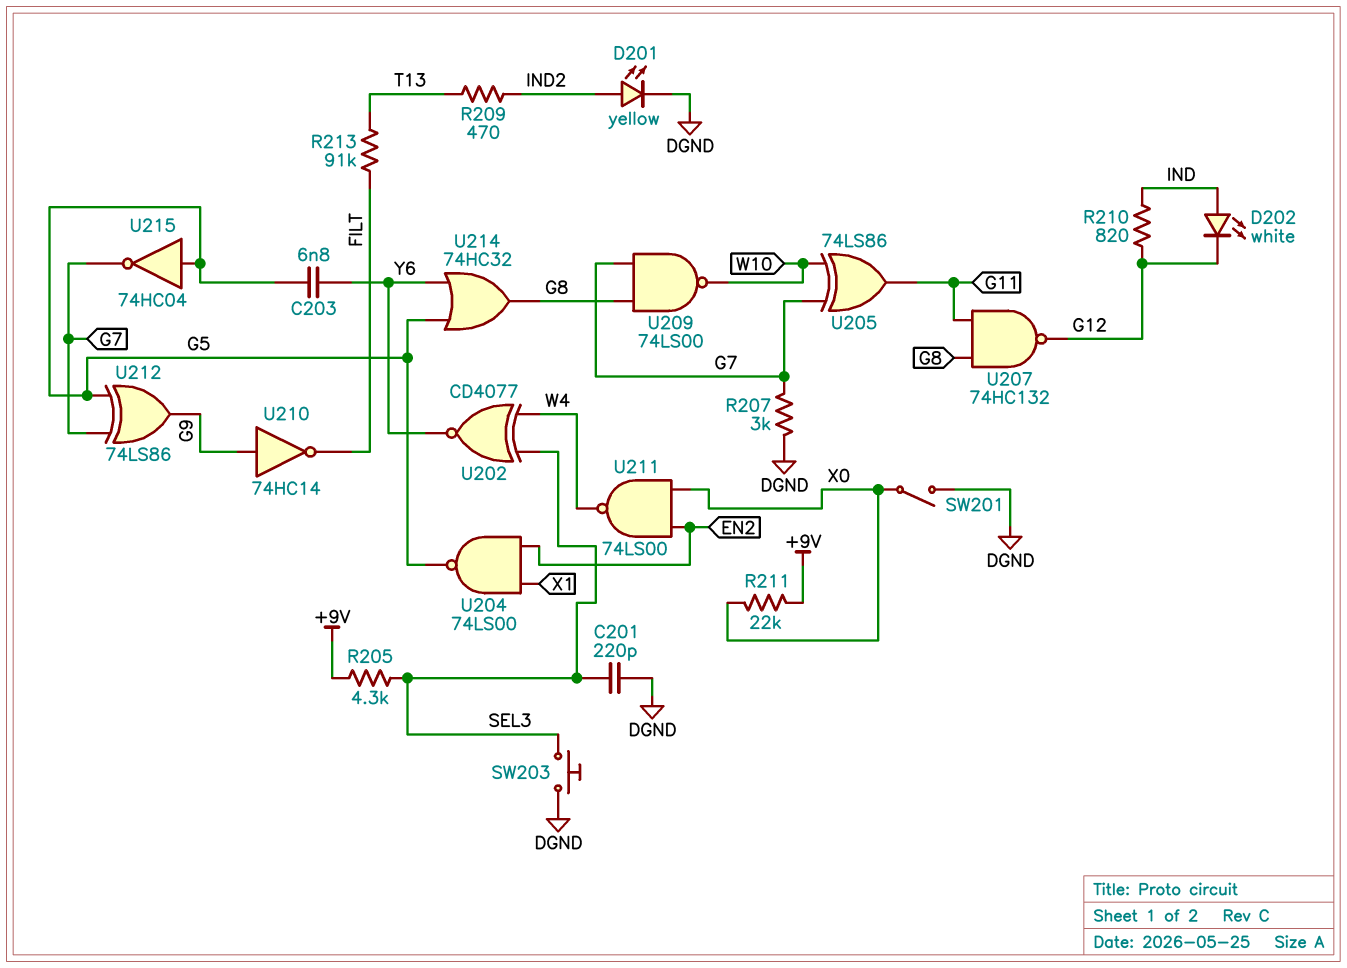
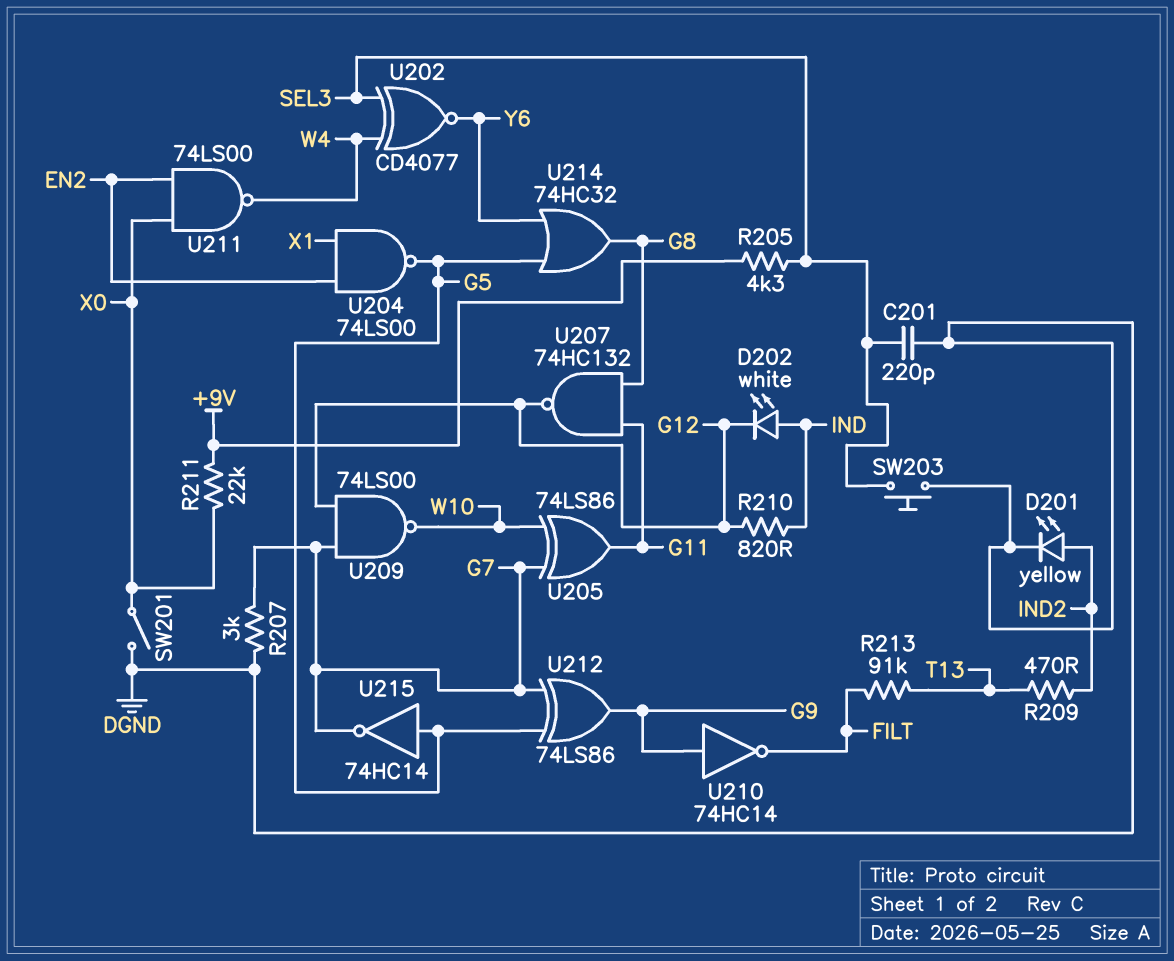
C203: 6.8nF (G5, Y6) -> none
U209: NAND 74LS00 (in G7, in G8, out W10) -> NAND 74LS00 (in G7, in G12, out W10)
U215: NOT 74HC04 (in G5, out G7) -> NOT 74HC14 (in G5, out G7)

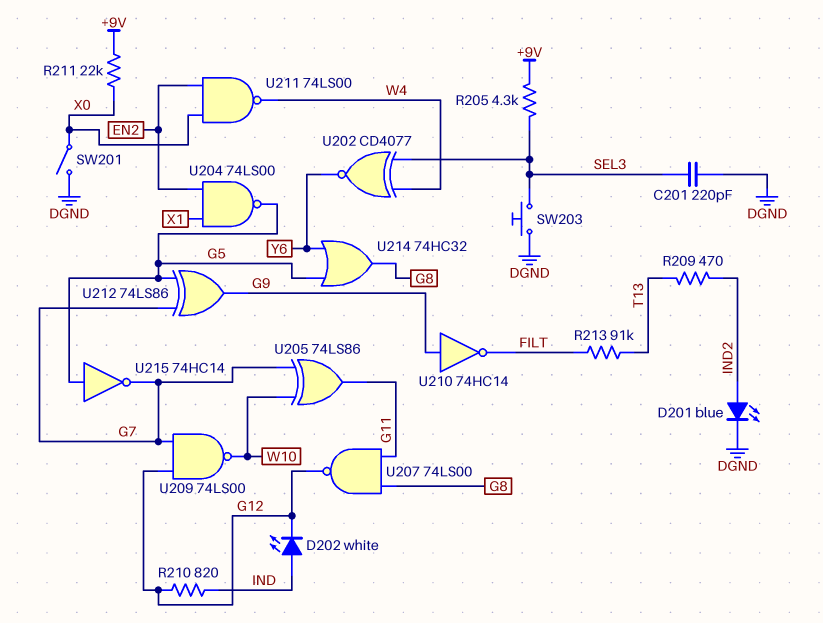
D201: LED yellow (A IND2, K DGND) -> LED blue (A IND2, K DGND)
R207: 3k (DGND, G7) -> none
U207: NAND 74HC132 (in G8, in G11, out G12) -> NAND 74LS00 (in G8, in G11, out G12)

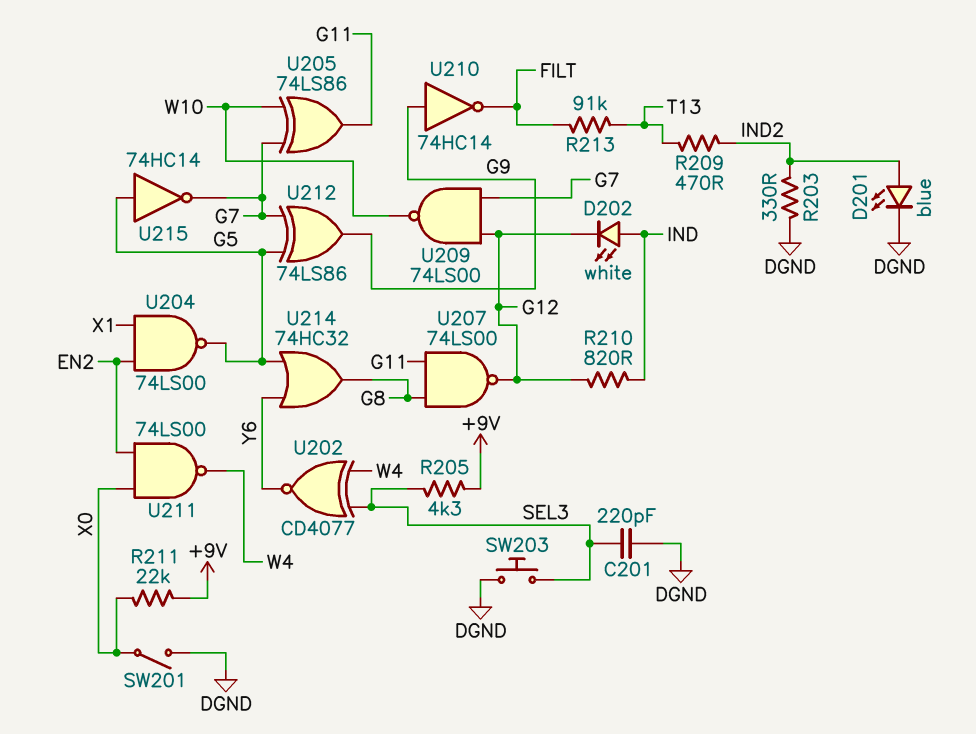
R203: none -> 330 (DGND, IND2)

